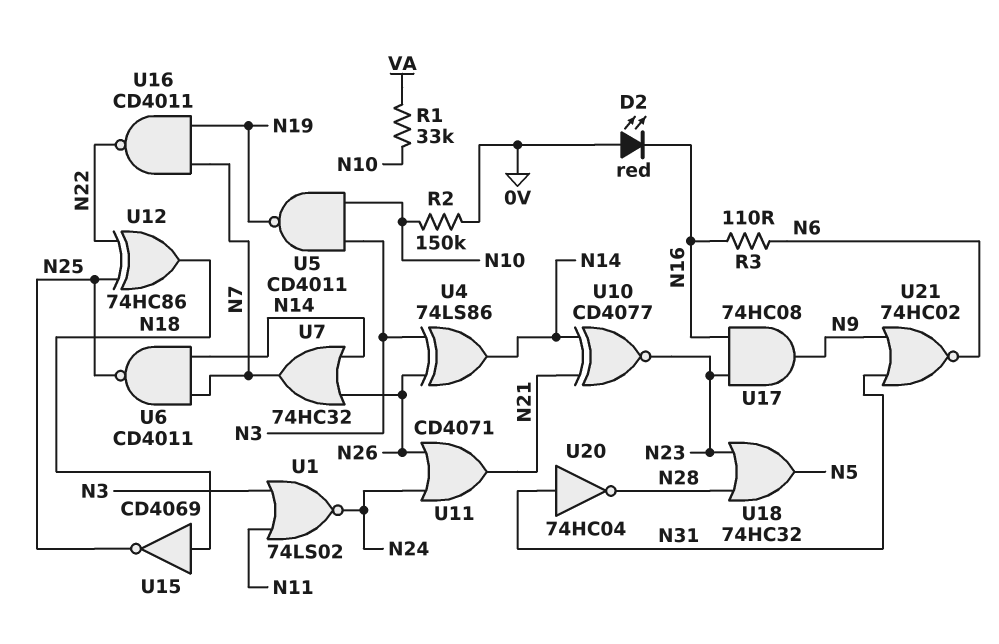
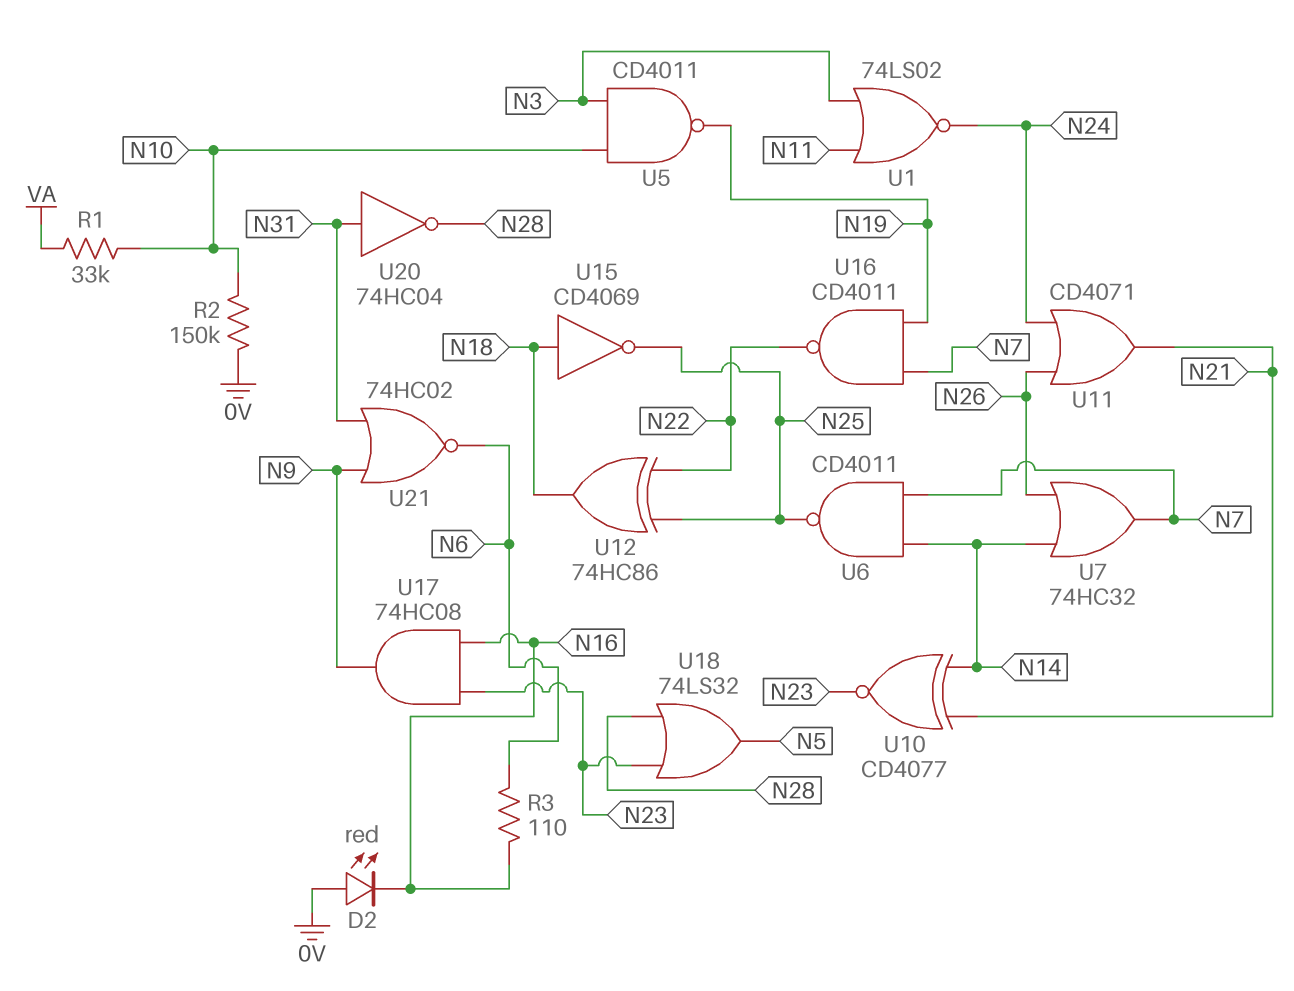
U4: XOR 74LS86 (in N3, in N26, out N14) -> none
U18: OR 74HC32 (in N23, in N28, out N5) -> OR 74LS32 (in N23, in N28, out N5)

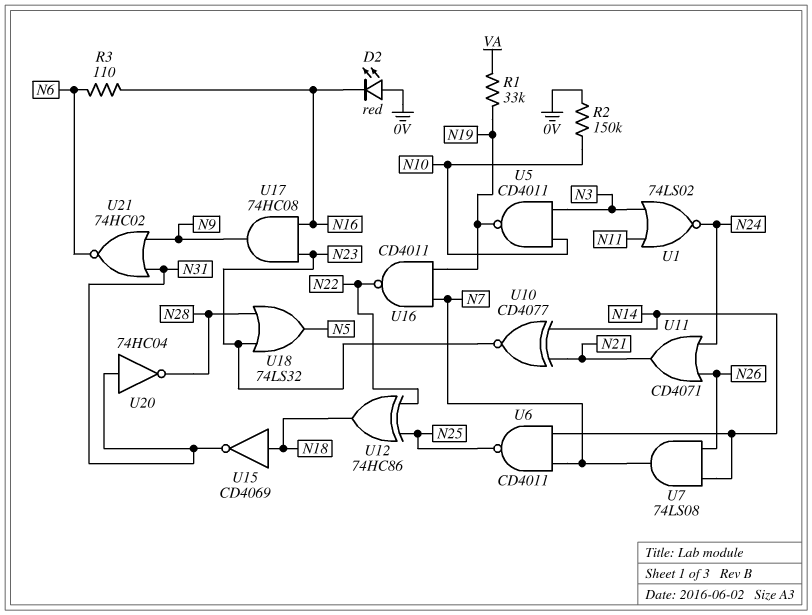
R1: 33k (N10, VA) -> 33k (N19, VA)
U7: OR 74HC32 (in N14, in N26, out N7) -> AND 74LS08 (in N14, in N26, out N7)
U15: NOT CD4069 (in N18, out N25) -> NOT CD4069 (in N18, out N31)

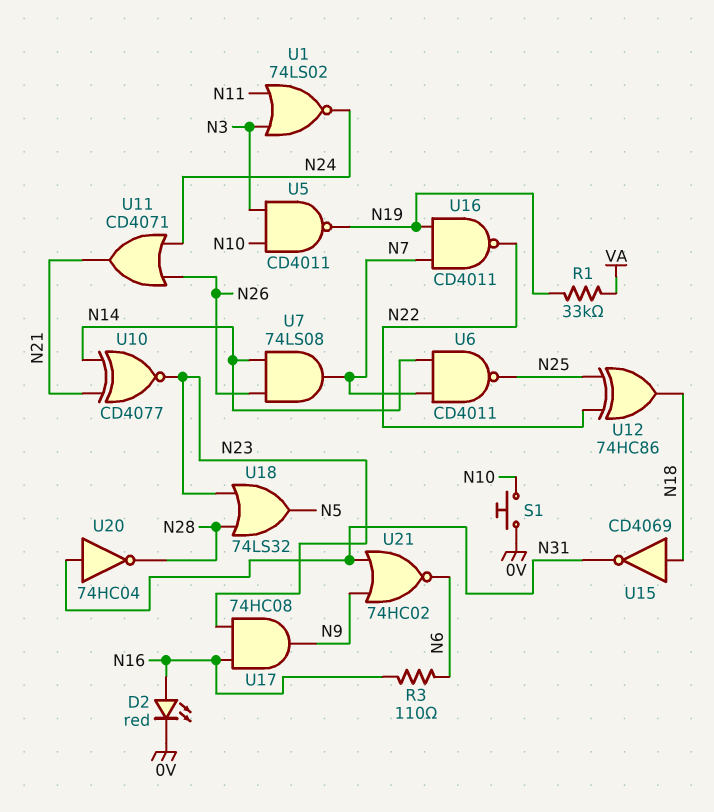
D2: LED red (A 0V, K N16) -> LED red (A N16, K 0V)
R2: 150k (0V, N10) -> none
S1: none -> button (0V, N10)

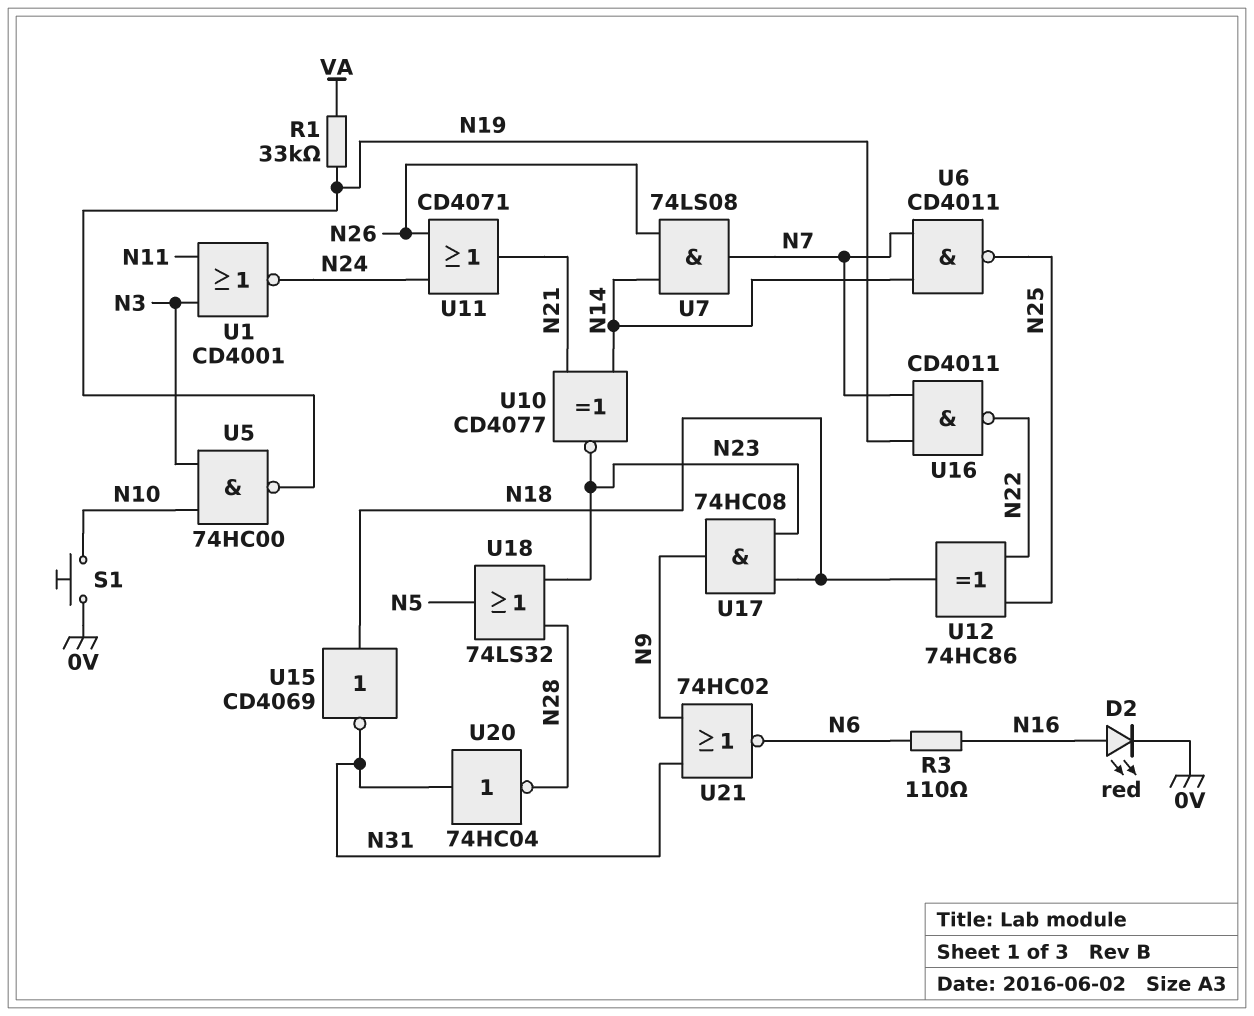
U1: NOR 74LS02 (in N3, in N11, out N24) -> NOR CD4001 (in N3, in N11, out N24)
U5: NAND CD4011 (in N3, in N10, out N19) -> NAND 74HC00 (in N3, in N10, out N19)
U17: AND 74HC08 (in N16, in N23, out N9) -> AND 74HC08 (in N18, in N23, out N9)

